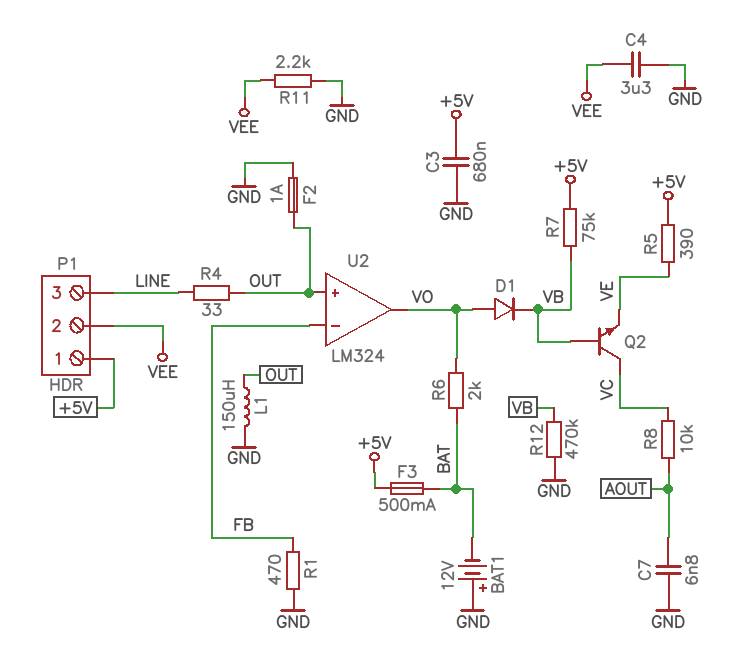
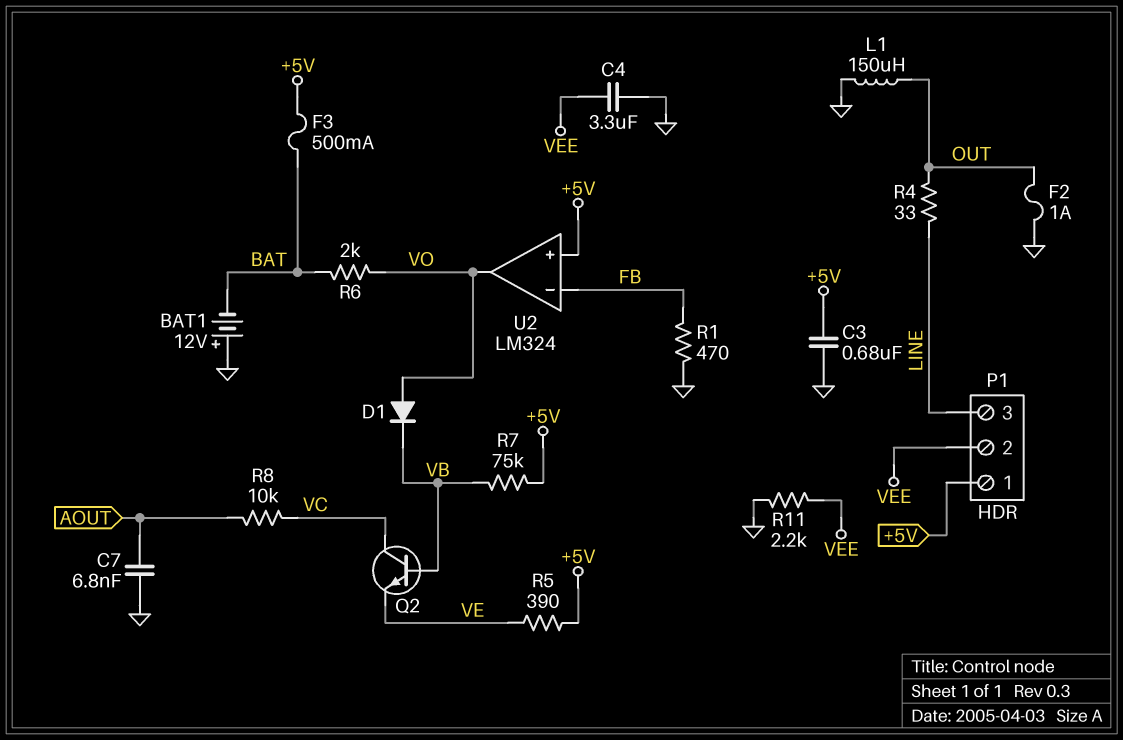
R12: 470k (GND, VB) -> none
U2 pin in+: OUT -> +5V

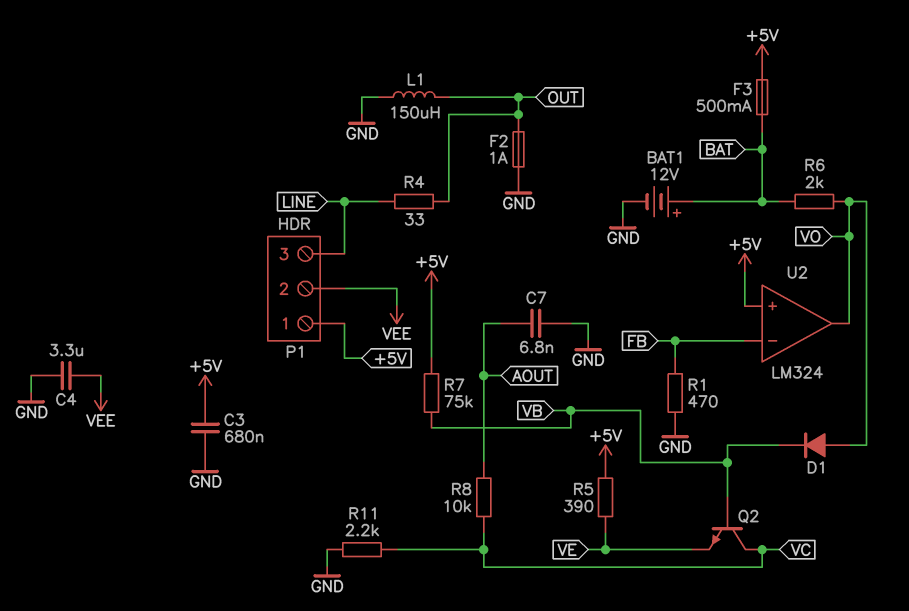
BAT1: 12V (plus GND, minus BAT) -> 12V (plus BAT, minus GND)
R11: 2.2k (GND, VEE) -> 2.2k (GND, VC)

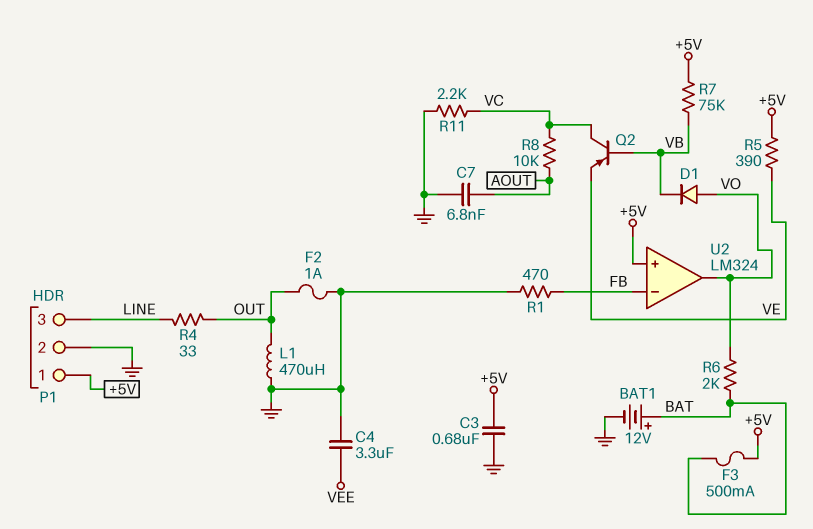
L1: 150uH (GND, OUT) -> 470uH (GND, OUT)
P1 pin 2: VEE -> GND
Q2: NPN (B VB, C VC, E VE) -> PNP (B VB, C VC, E VE)

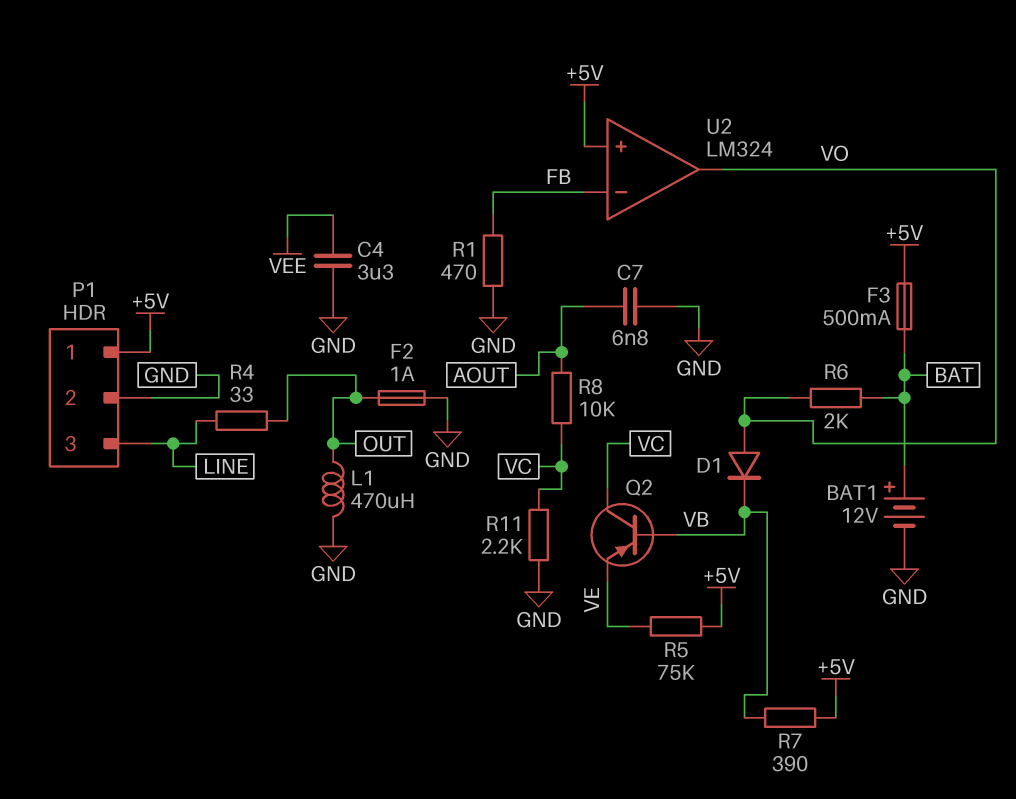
C3: 680nF (+5V, GND) -> none
R5: 390 (+5V, VE) -> 75k (+5V, VE)
R7: 75k (+5V, VB) -> 390 (+5V, VB)

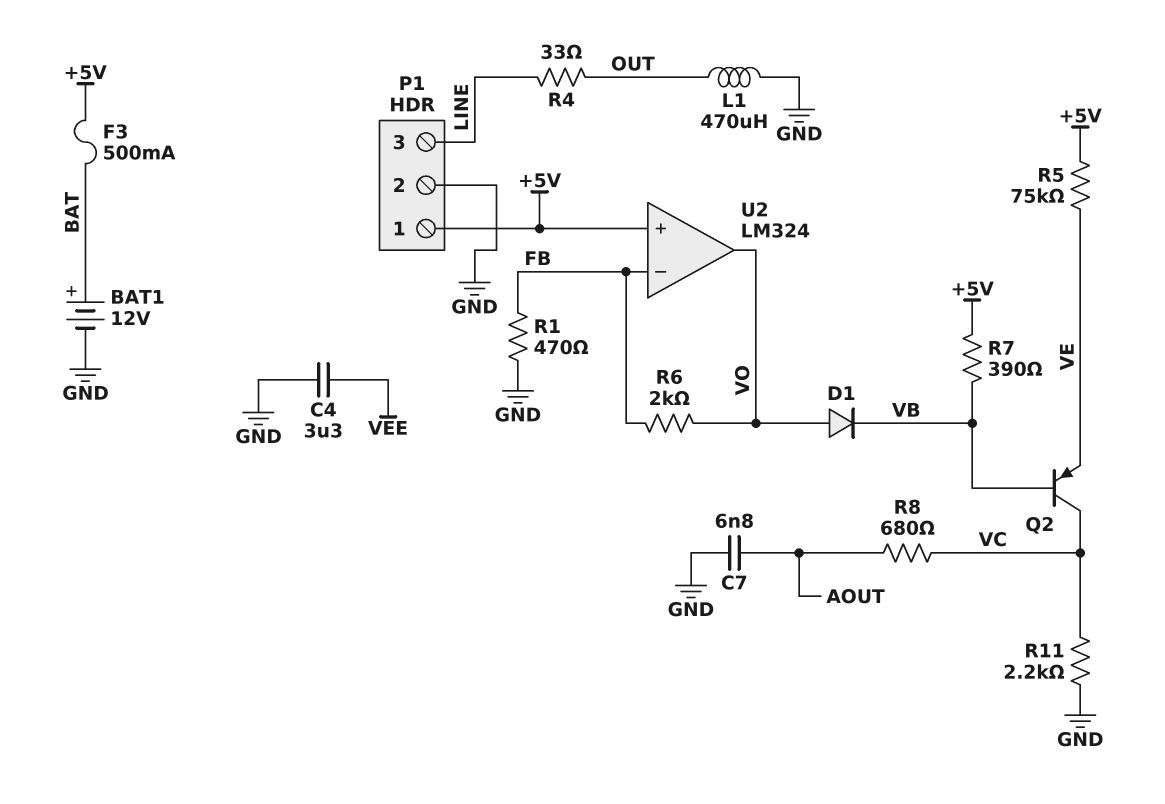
F2: 1A (GND, OUT) -> none
R6: 2k (BAT, VO) -> 2k (FB, VO)
R8: 10k (AOUT, VC) -> 680 (AOUT, VC)

